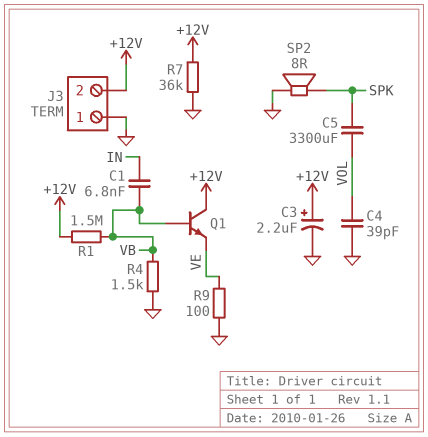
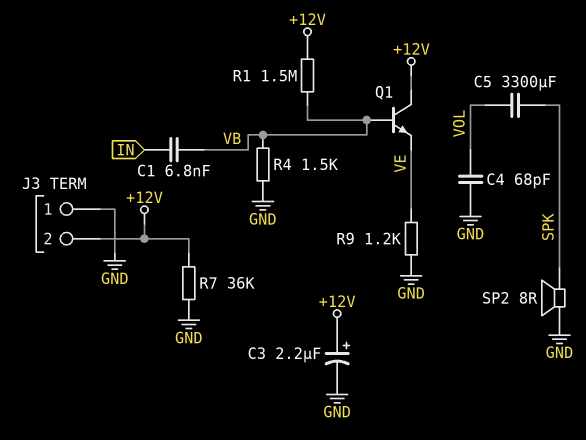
C4: 39pF (GND, VOL) -> 68pF (GND, VOL)
R9: 100 (GND, VE) -> 1.2k (GND, VE)

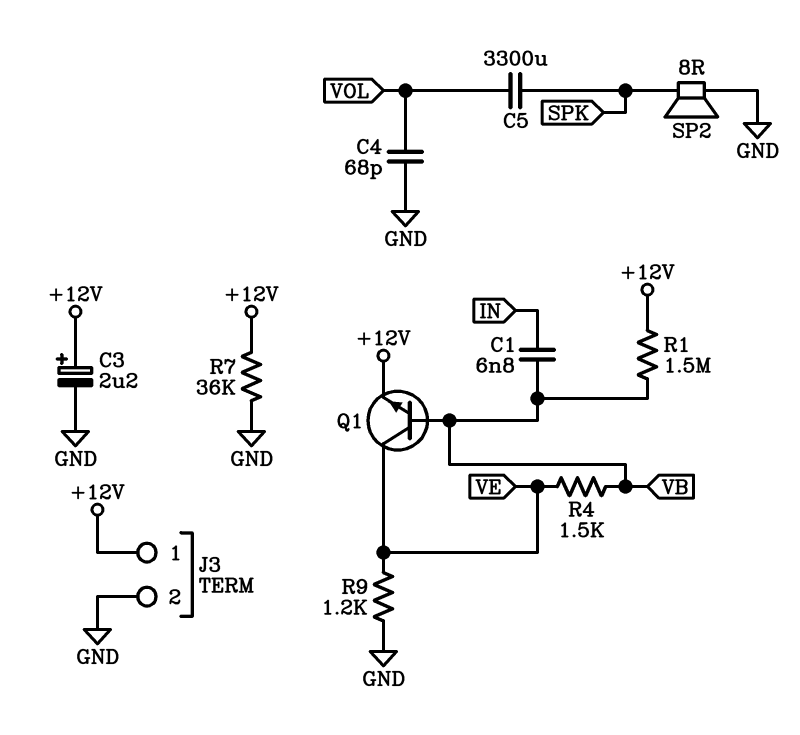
J3 pin 1: GND -> +12V
J3 pin 2: +12V -> GND
Q1: NPN (B VB, C +12V, E VE) -> NPN (B VB, C VE, E +12V)
R4: 1.5k (GND, VB) -> 1.5k (VB, VE)

